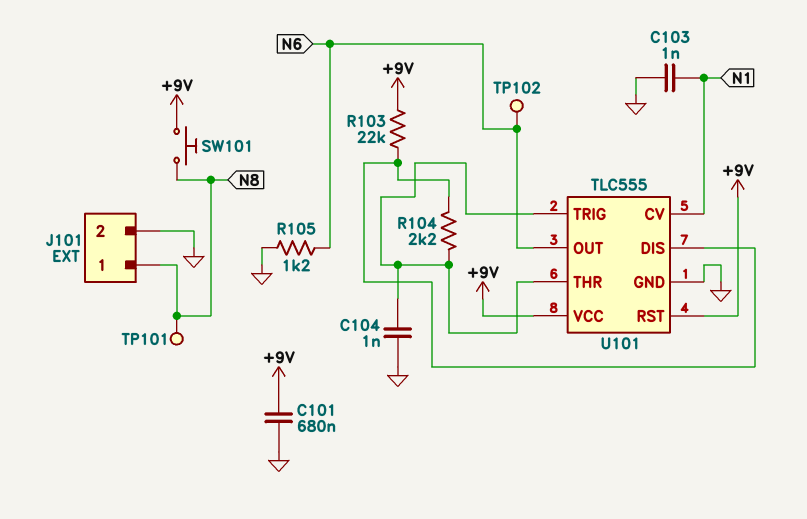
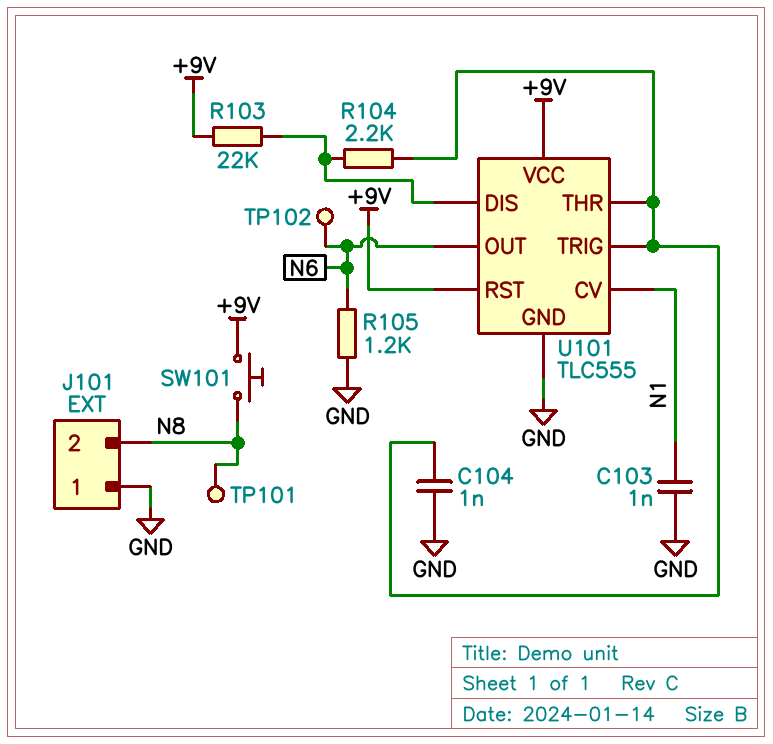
C101: 680nF (+9V, GND) -> none
J101 pin 1: N8 -> GND
J101 pin 2: GND -> N8

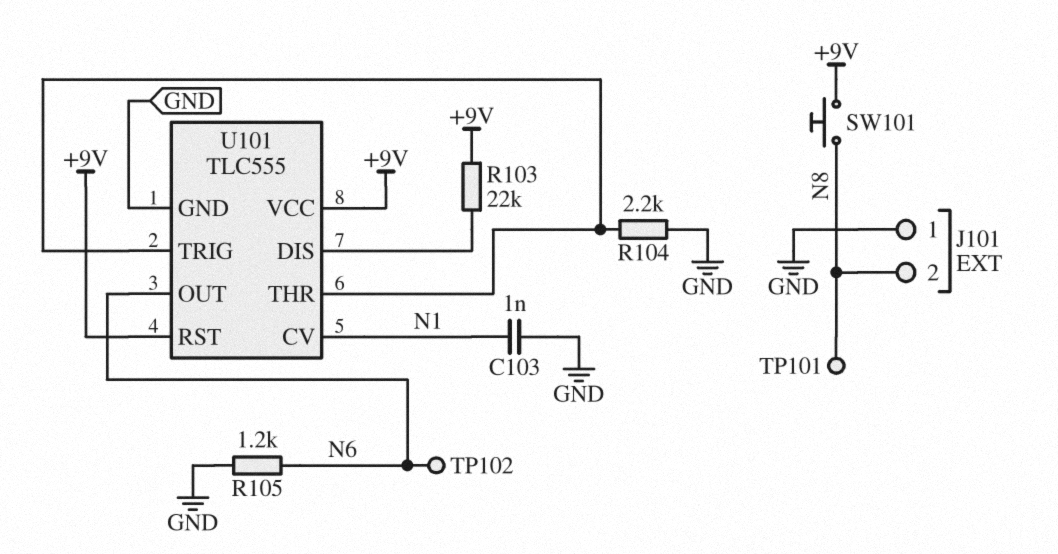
C104: 1nF (GND, U101/THR) -> none
R104: 2.2k (U101/DIS, U101/THR) -> 2.2k (GND, U101/THR)

